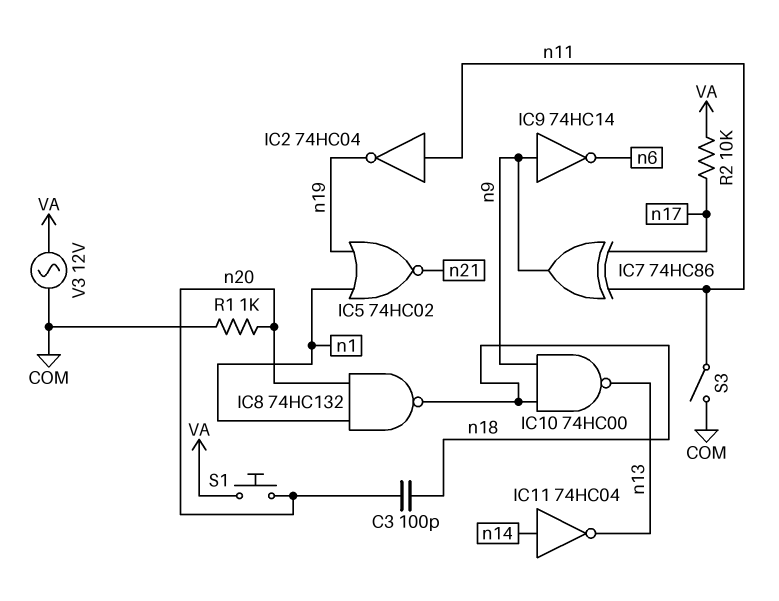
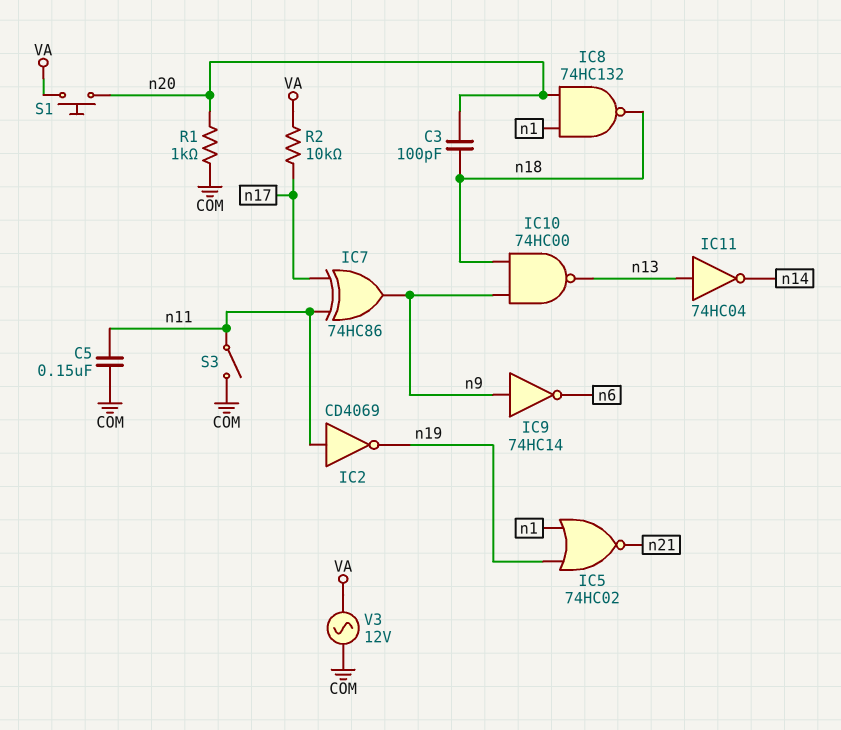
C5: none -> 150nF (COM, n11)
IC2: NOT 74HC04 (in n11, out n19) -> NOT CD4069 (in n11, out n19)
IC11: NOT 74HC04 (in n14, out n13) -> NOT 74HC04 (in n13, out n14)

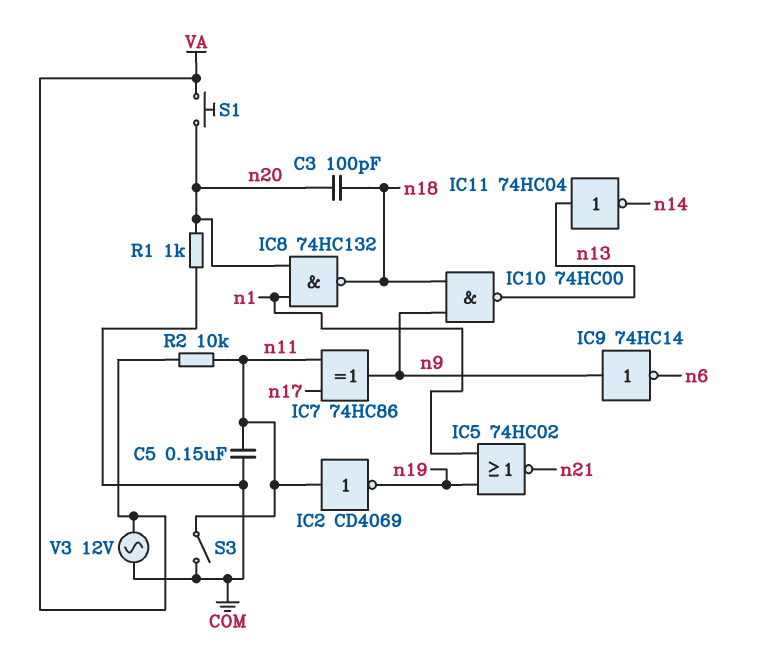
R2: 10k (VA, n17) -> 10k (VA, n11)

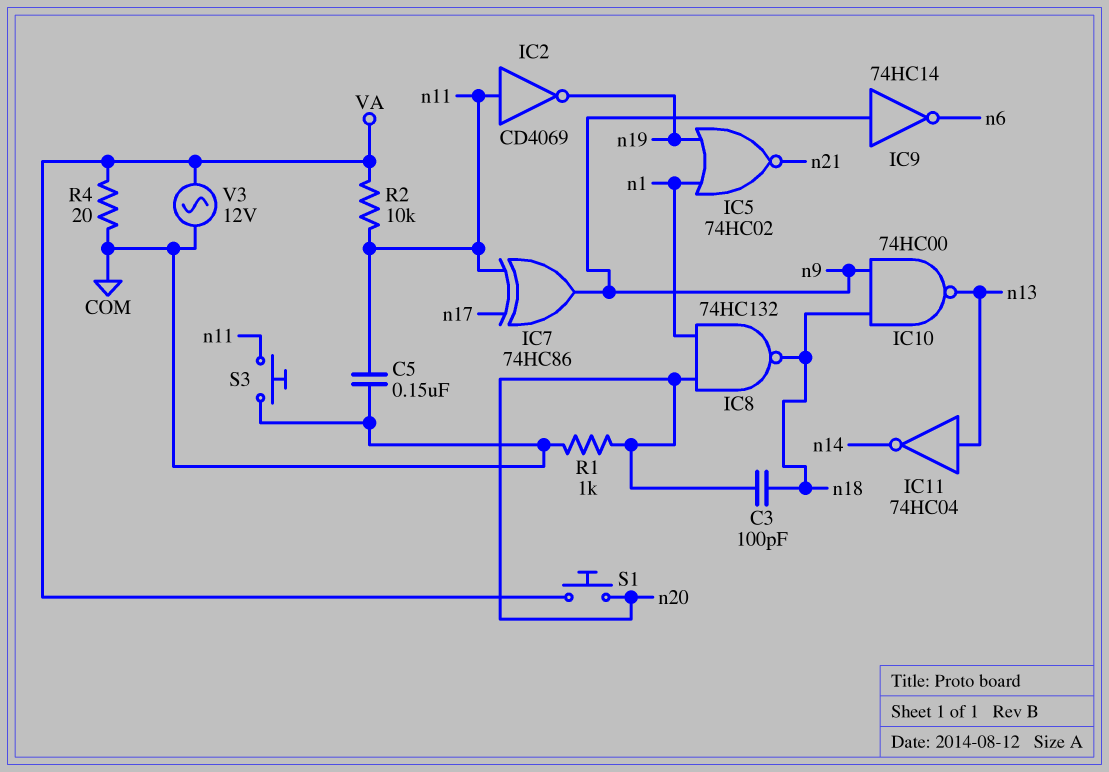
R4: none -> 20 (COM, VA)
S3: switch (COM, n11) -> button (COM, n11)

